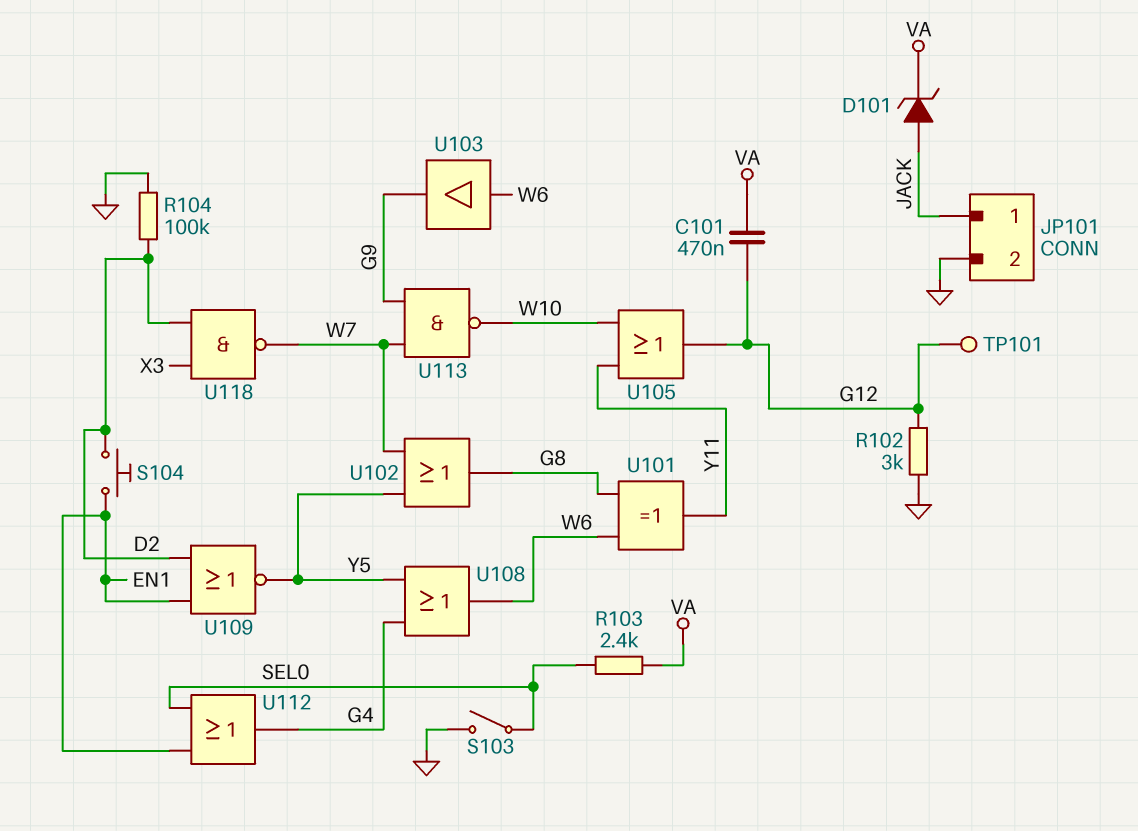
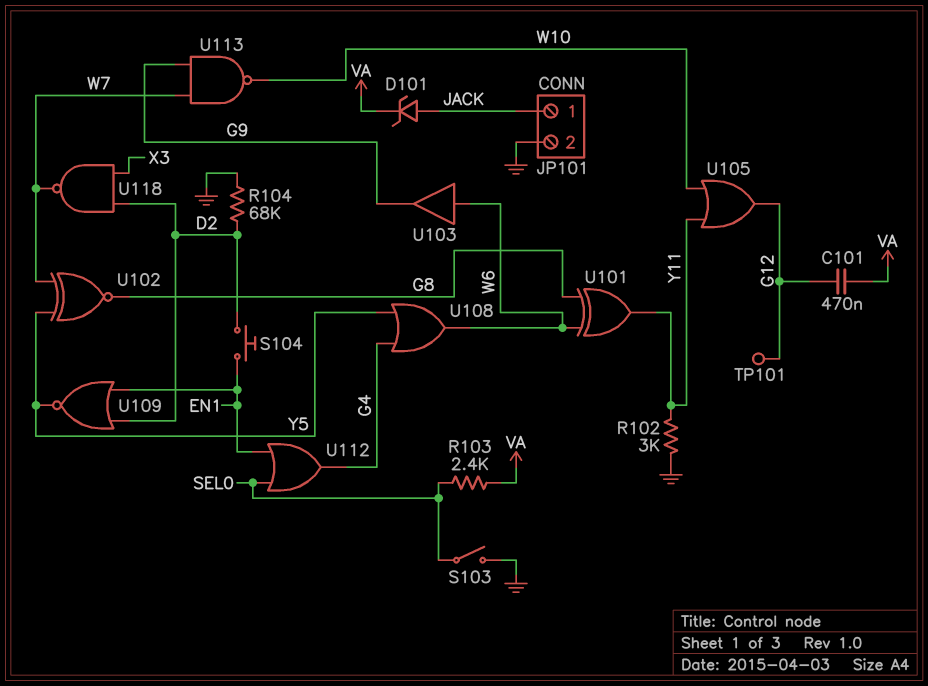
R102: 3k (G12, GND) -> 3k (GND, Y11)
R104: 100k (D2, GND) -> 68k (D2, GND)
U102: OR (in W7, in Y5, out G8) -> XNOR (in W7, in Y5, out G8)

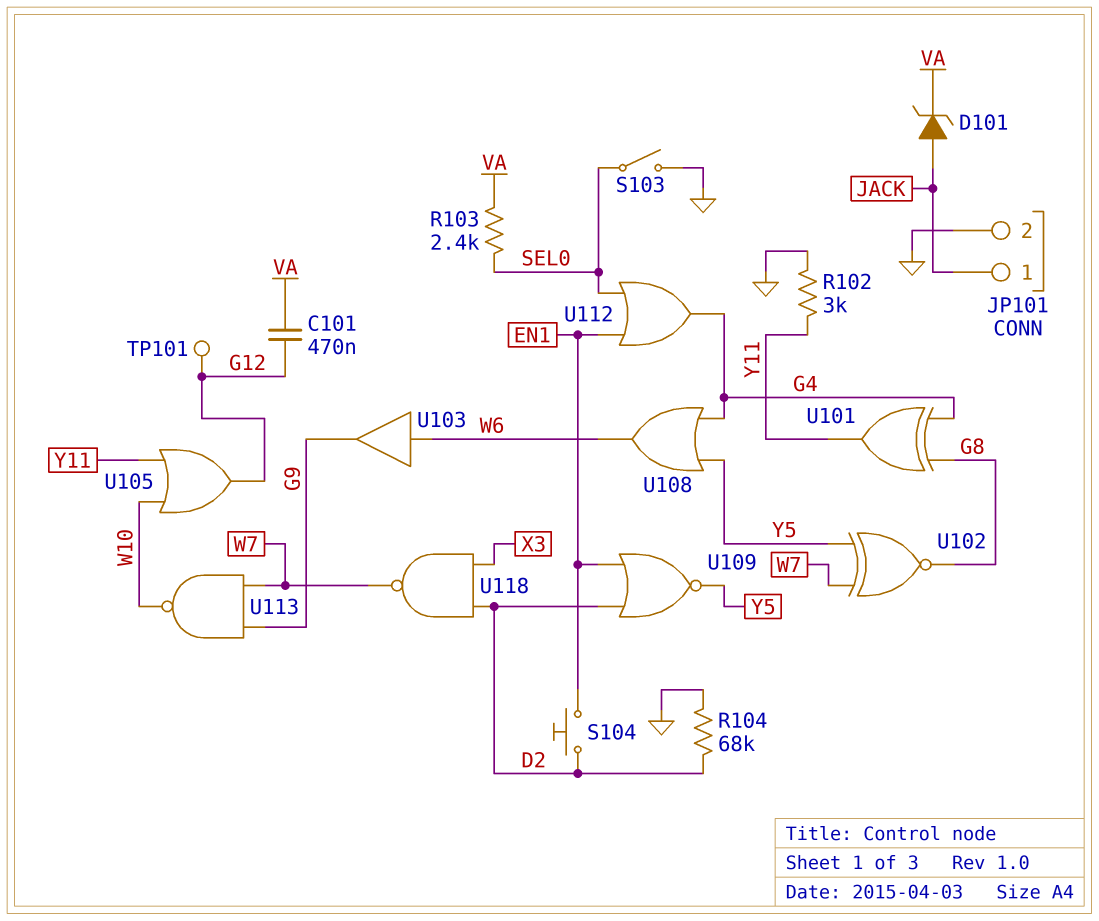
U101: XOR (in G8, in W6, out Y11) -> XOR (in G4, in G8, out Y11)

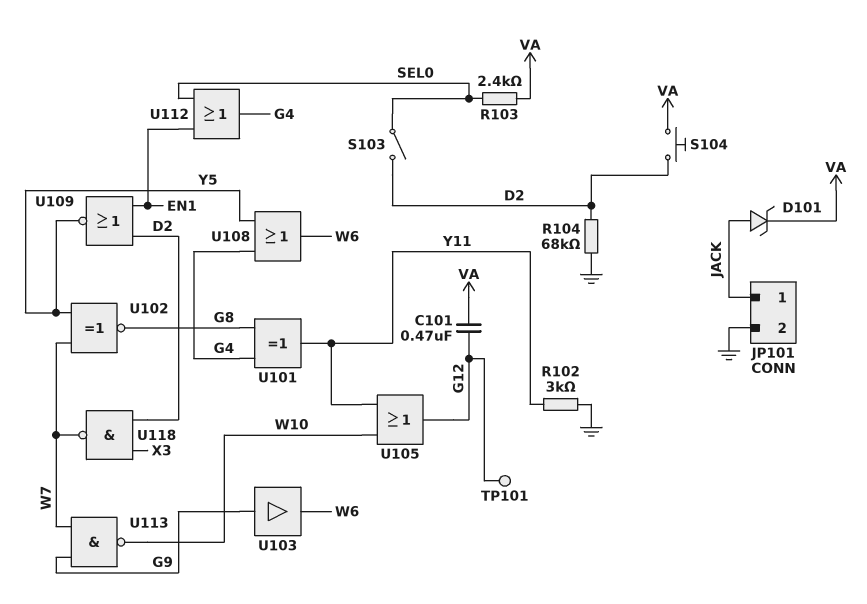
S103: switch (GND, SEL0) -> switch (D2, SEL0)
S104: button (D2, EN1) -> button (D2, VA)
U103: buffer (in W6, out G9) -> buffer (in G9, out W6)

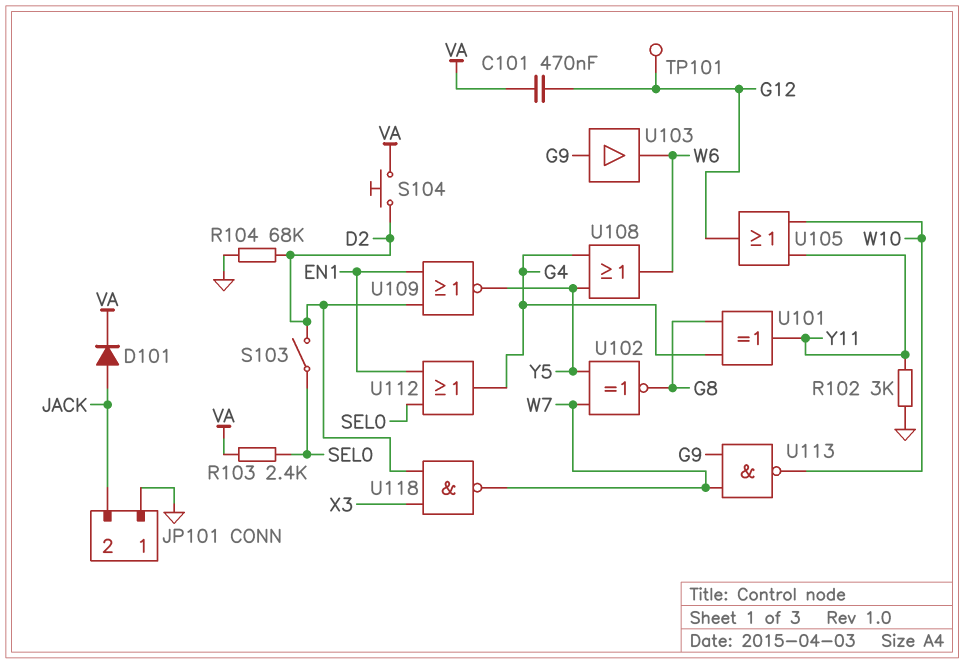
D101: zener (A JACK, K VA) -> diode (A JACK, K VA)
JP101 pin 1: JACK -> GND
JP101 pin 2: GND -> JACK

